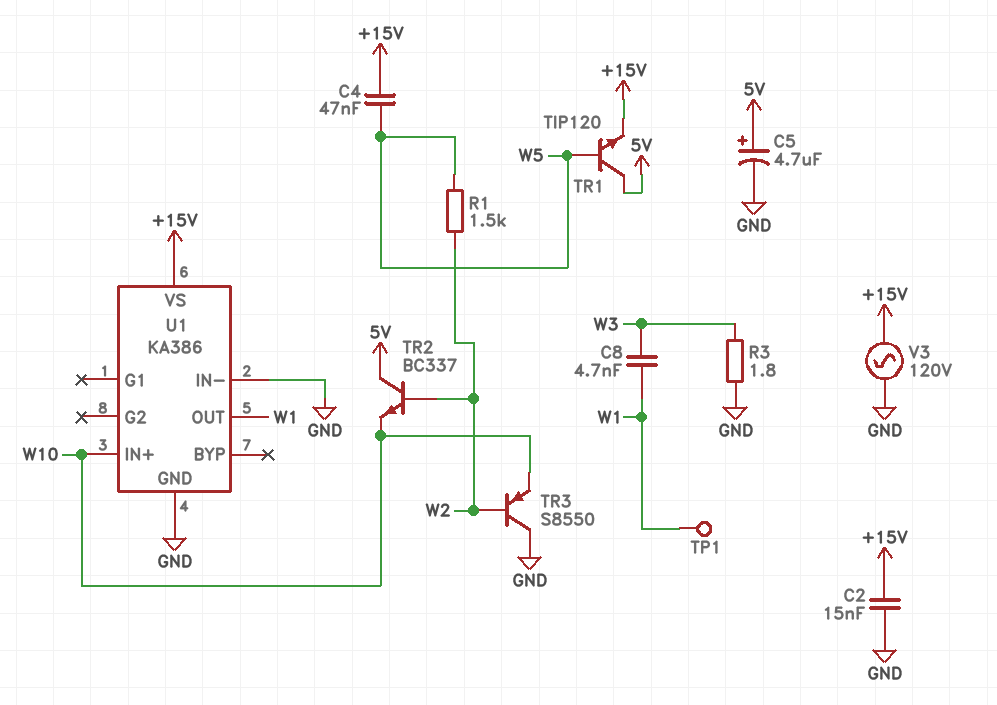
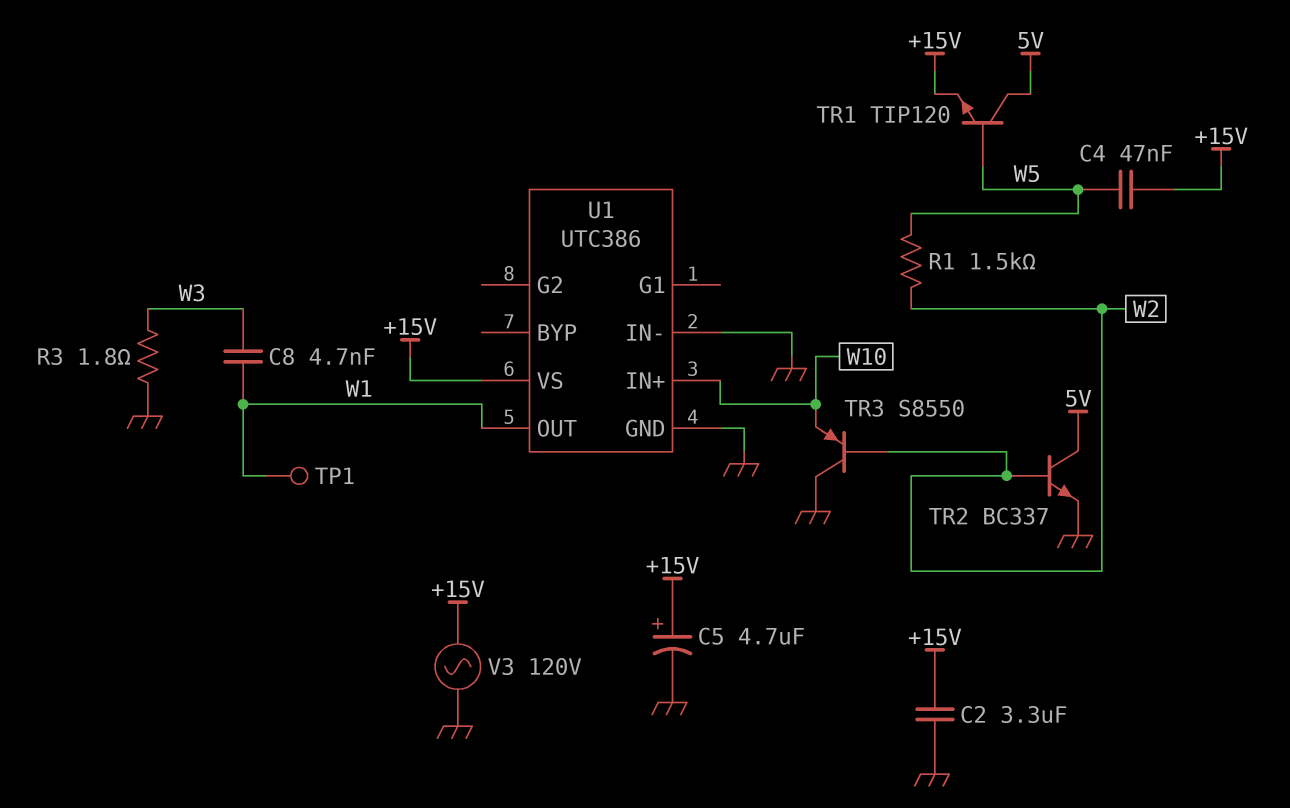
C2: 15nF (+15V, GND) -> 3.3uF (+15V, GND)
C5: 4.7uF (plus 5V, minus GND) -> 4.7uF (plus +15V, minus GND)
TR2: NPN BC337 (B W2, C 5V, E W10) -> NPN BC337 (B W2, C 5V, E GND)
U1: KA386 -> UTC386

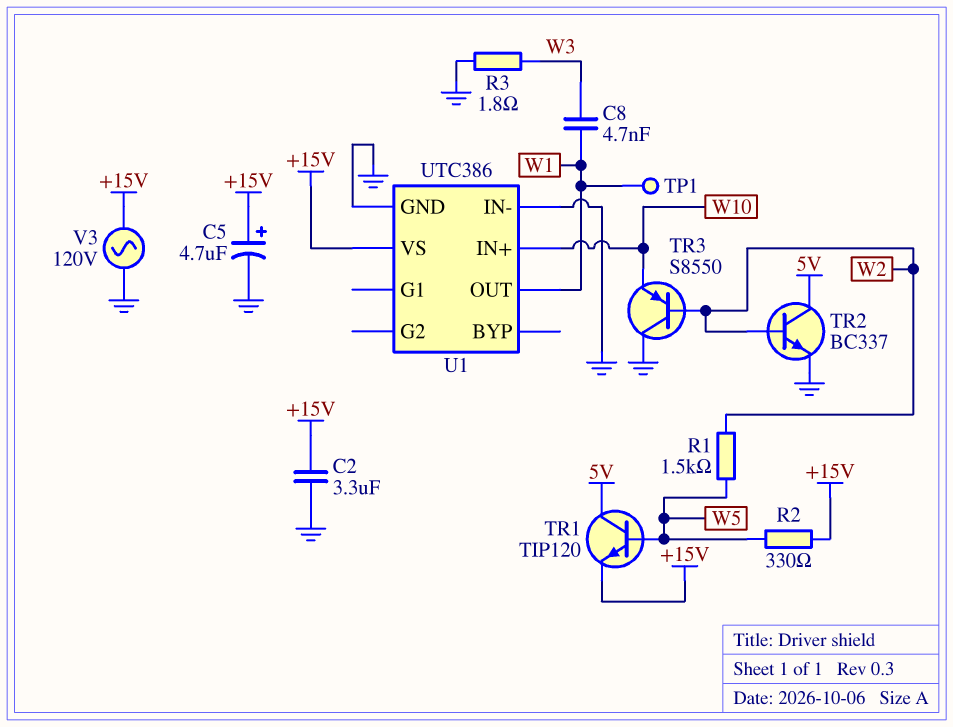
C4: 47nF (+15V, W5) -> none
R2: none -> 330 (+15V, W5)

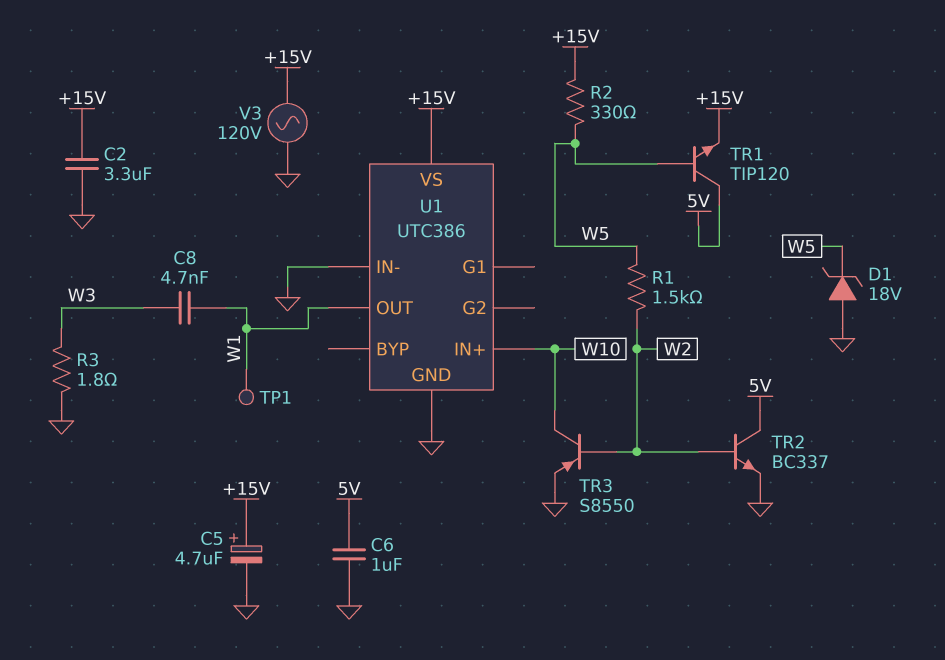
C6: none -> 1uF (5V, GND)
D1: none -> zener 18V (A GND, K W5)
TR3: PNP S8550 (B W2, C GND, E W10) -> PNP S8550 (B W2, C W10, E GND)

